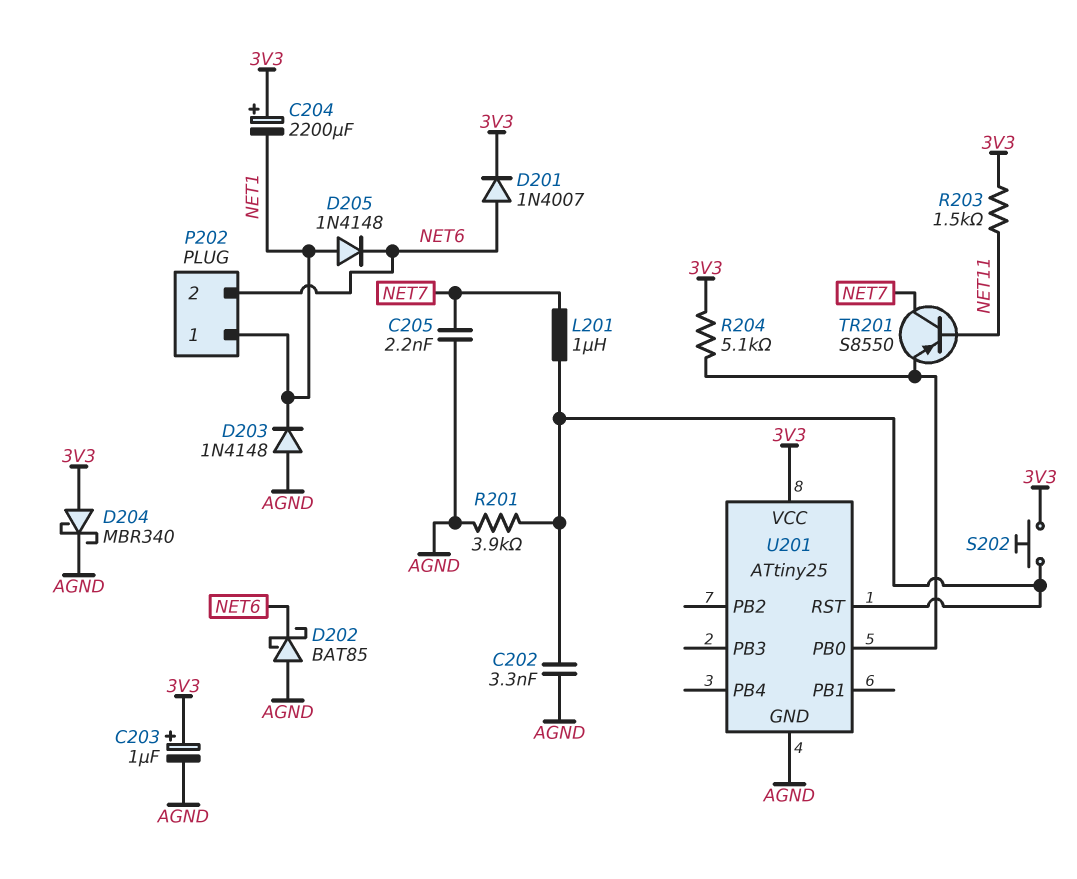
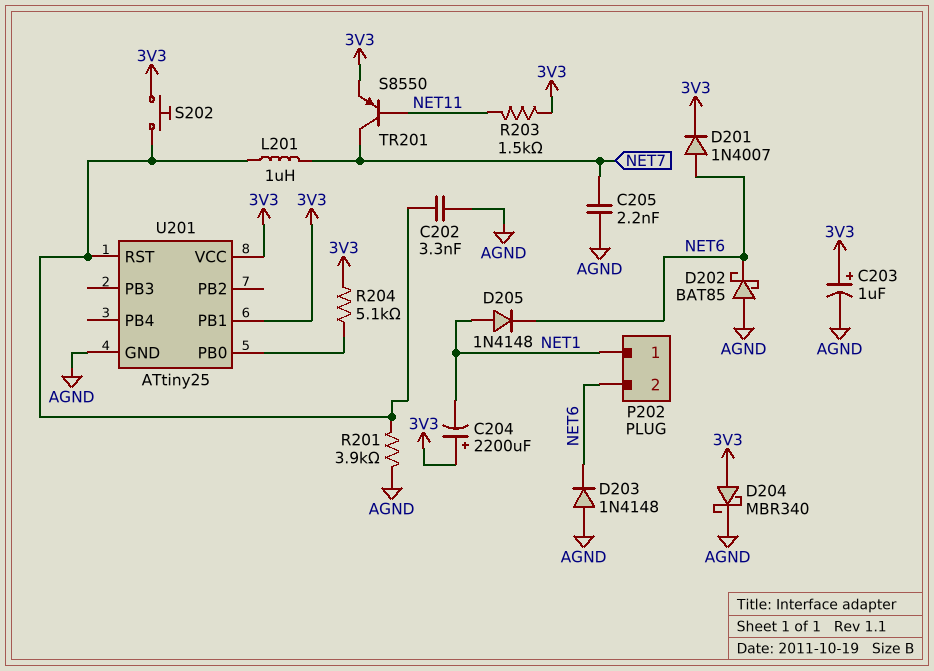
D203: diode 1N4148 (A AGND, K NET1) -> diode 1N4148 (A AGND, K NET6)
TR201: PNP S8550 (B NET11, C NET7, E U201/PB0) -> PNP S8550 (B NET11, C NET7, E 3V3)
U201 pin PB1: none -> 3V3

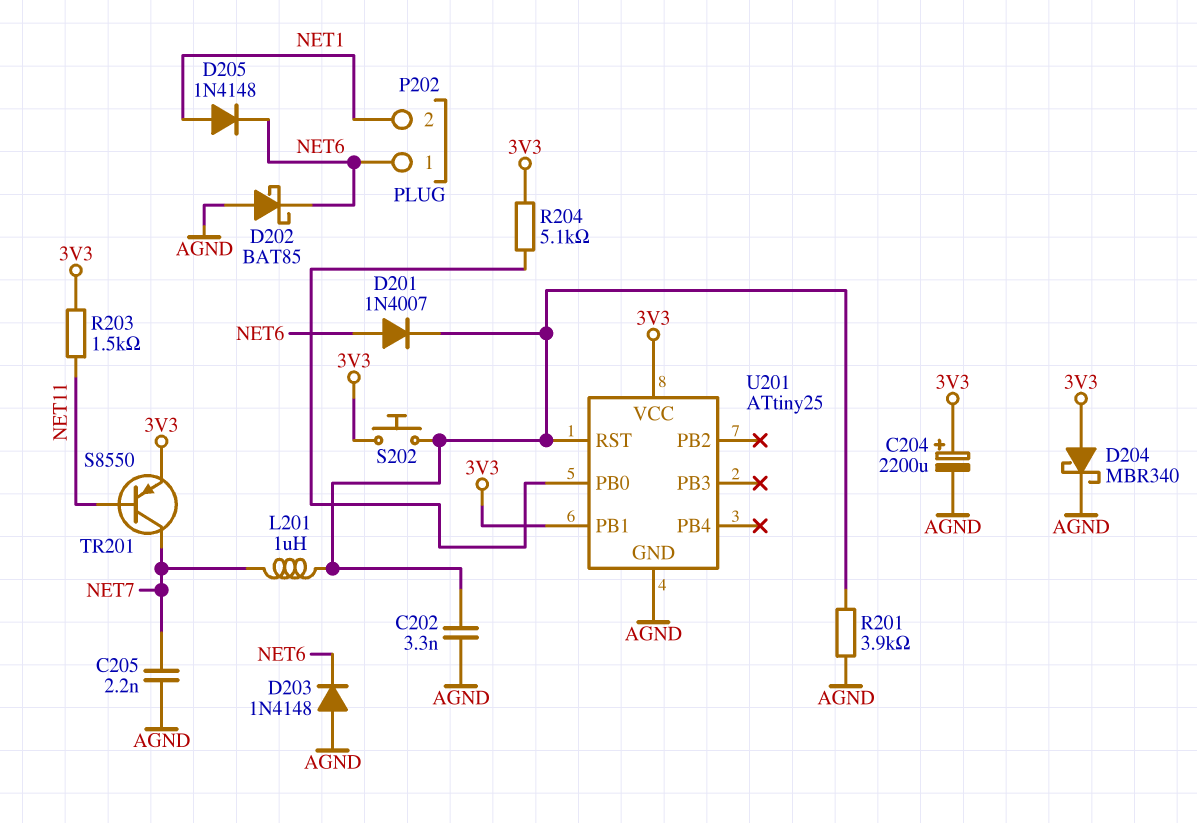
C203: 1uF (plus 3V3, minus AGND) -> none
C204: 2200uF (plus 3V3, minus NET1) -> 2200uF (plus 3V3, minus AGND)
D201: diode 1N4007 (A NET6, K 3V3) -> diode 1N4007 (A NET6, K U201/RST)
P202 pin 1: NET1 -> NET6
P202 pin 2: NET6 -> NET1

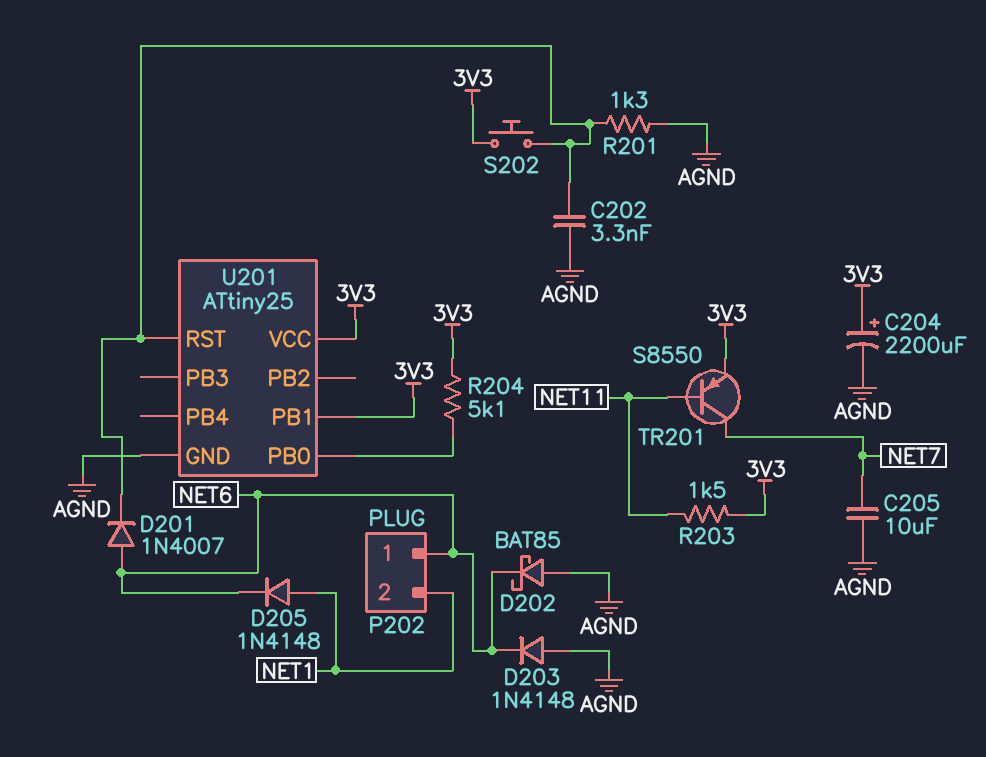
C205: 2.2nF (AGND, NET7) -> 10uF (AGND, NET7)
D204: schottky MBR340 (A 3V3, K AGND) -> none
L201: 1uH (NET7, U201/RST) -> none
R201: 3.9k (AGND, U201/RST) -> 1.3k (AGND, U201/RST)

